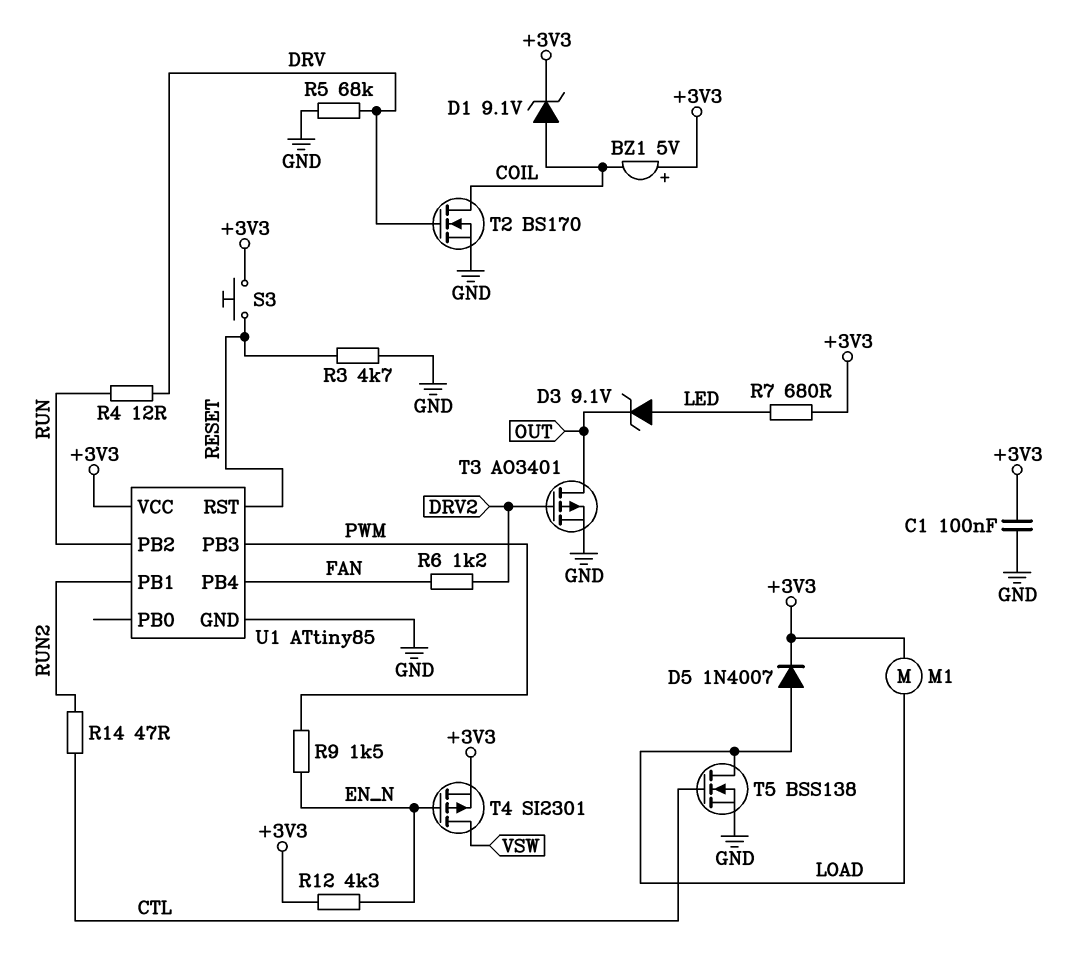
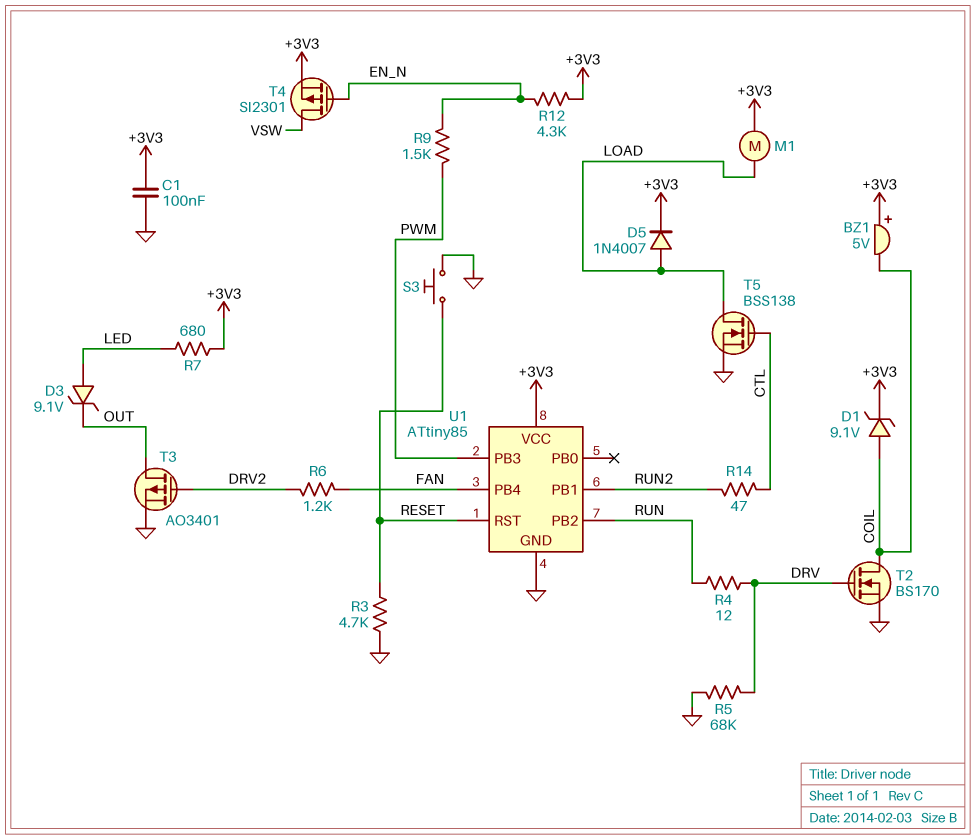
S3: button (+3V3, RESET) -> button (GND, RESET)

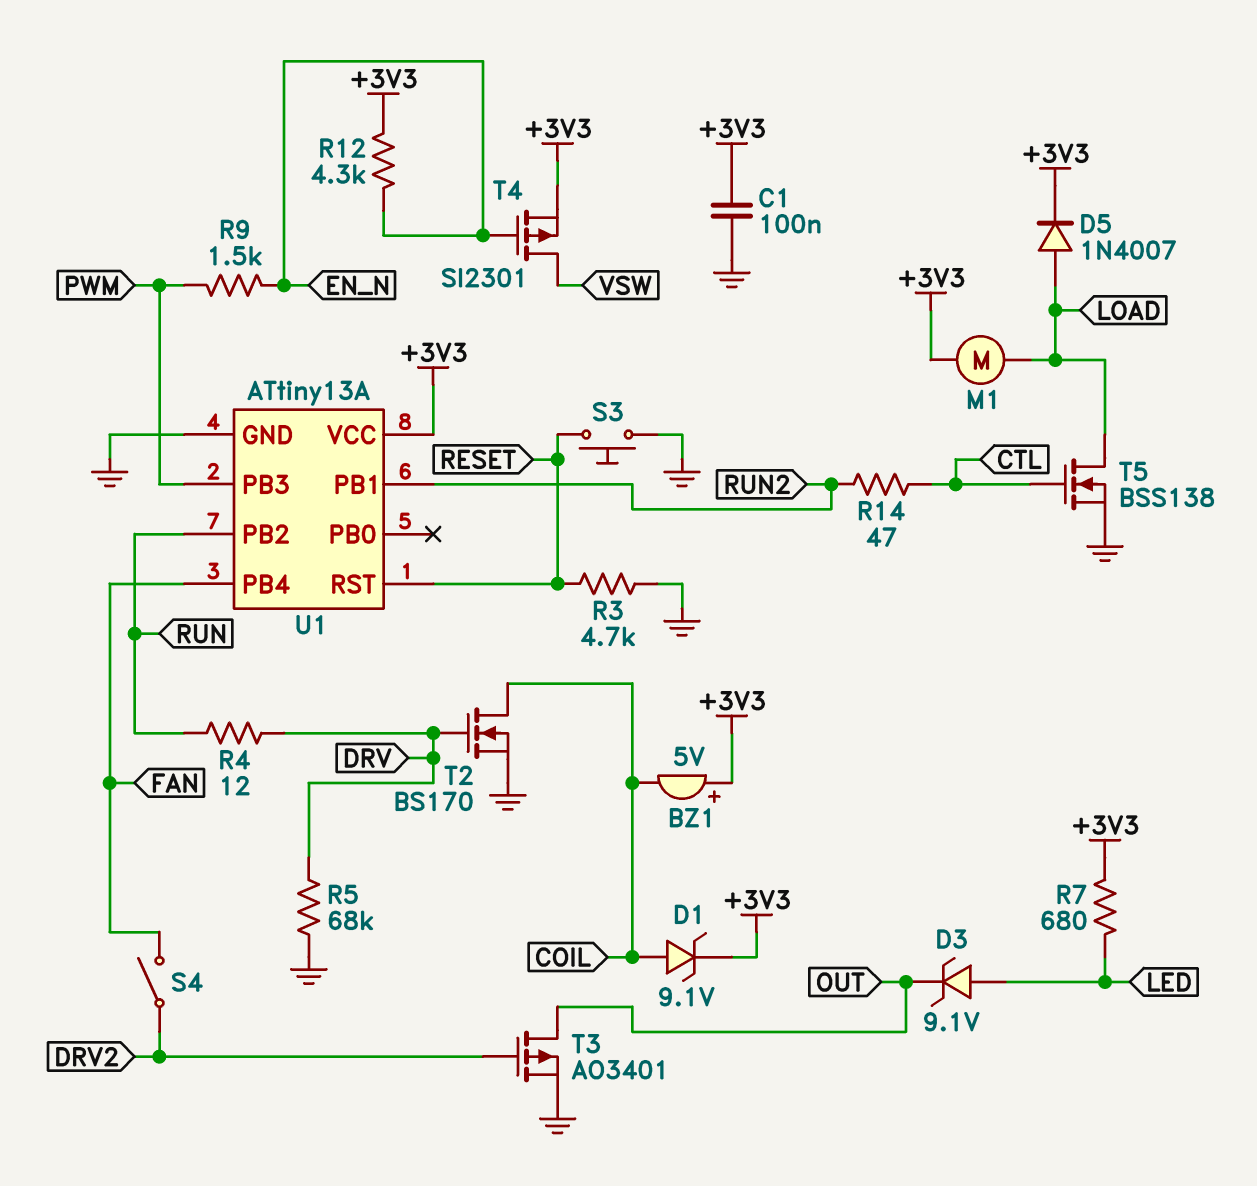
R6: 1.2k (DRV2, FAN) -> none
S4: none -> switch (DRV2, FAN)
U1: ATtiny85 -> ATtiny13A

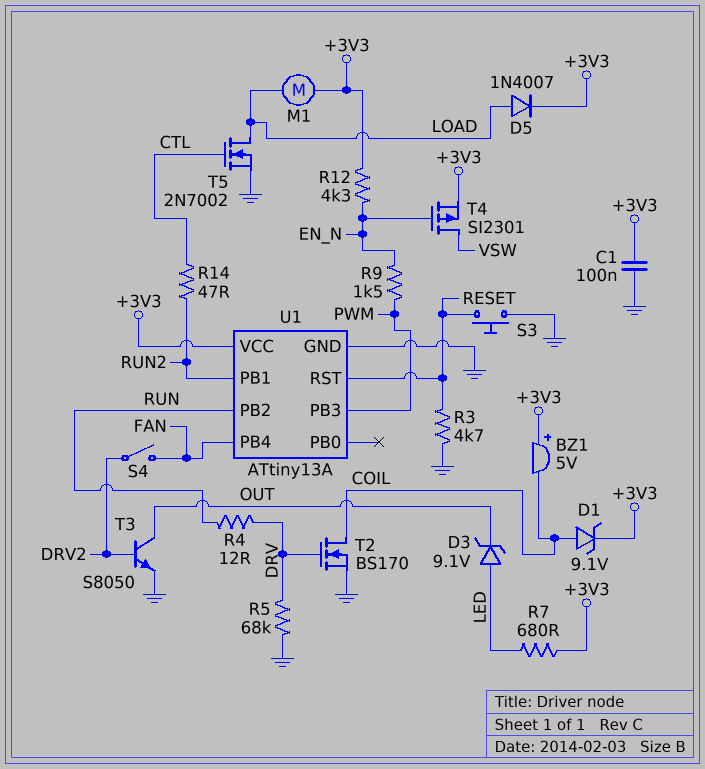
T3: PMOS AO3401 (G DRV2, D OUT, S GND) -> NPN S8050 (B DRV2, C OUT, E GND)
T5: NMOS BSS138 (G CTL, D LOAD, S GND) -> NMOS 2N7002 (G CTL, D LOAD, S GND)

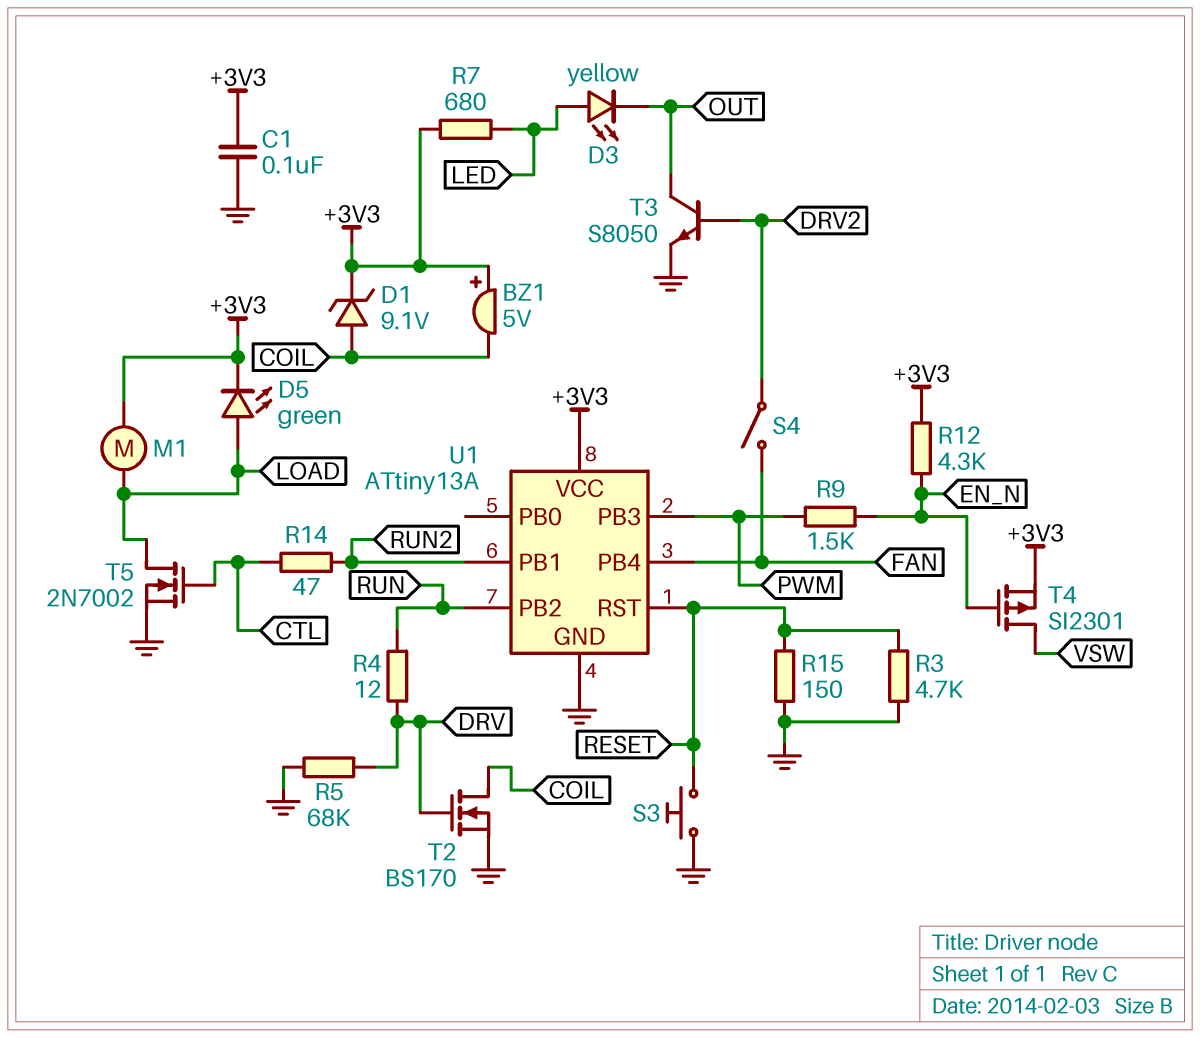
D3: zener 9.1V (A LED, K OUT) -> LED yellow (A LED, K OUT)
D5: diode 1N4007 (A LOAD, K +3V3) -> LED green (A LOAD, K +3V3)
R15: none -> 150 (GND, RESET)

